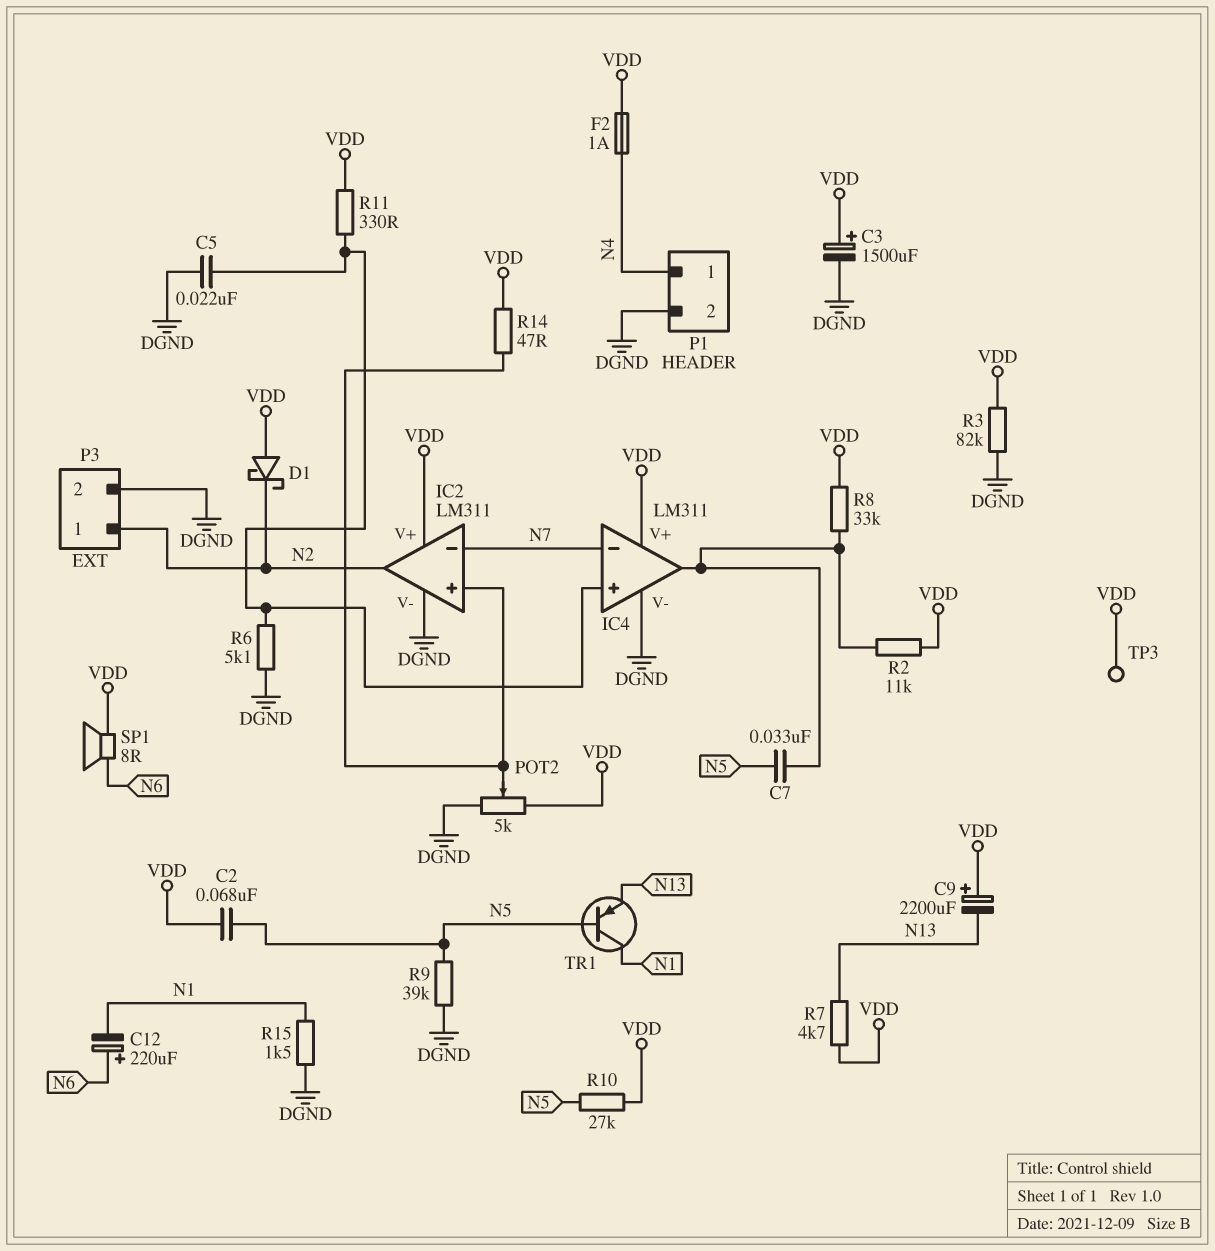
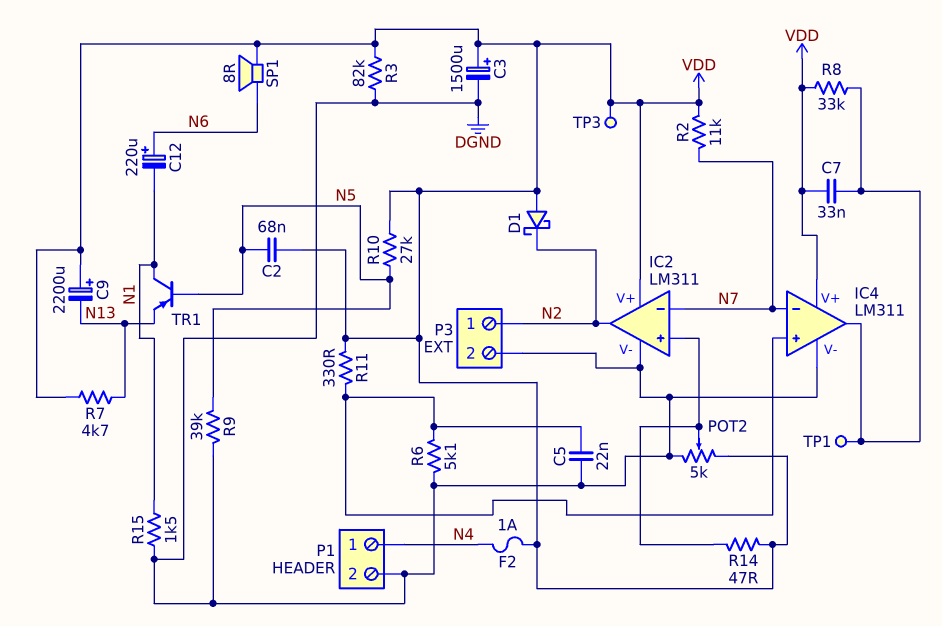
C7: 33nF (IC4/out, N5) -> 33nF (IC4/out, VDD)
R2: 11k (IC4/out, VDD) -> 11k (N7, VDD)
TP1: none -> test point (IC4/out)

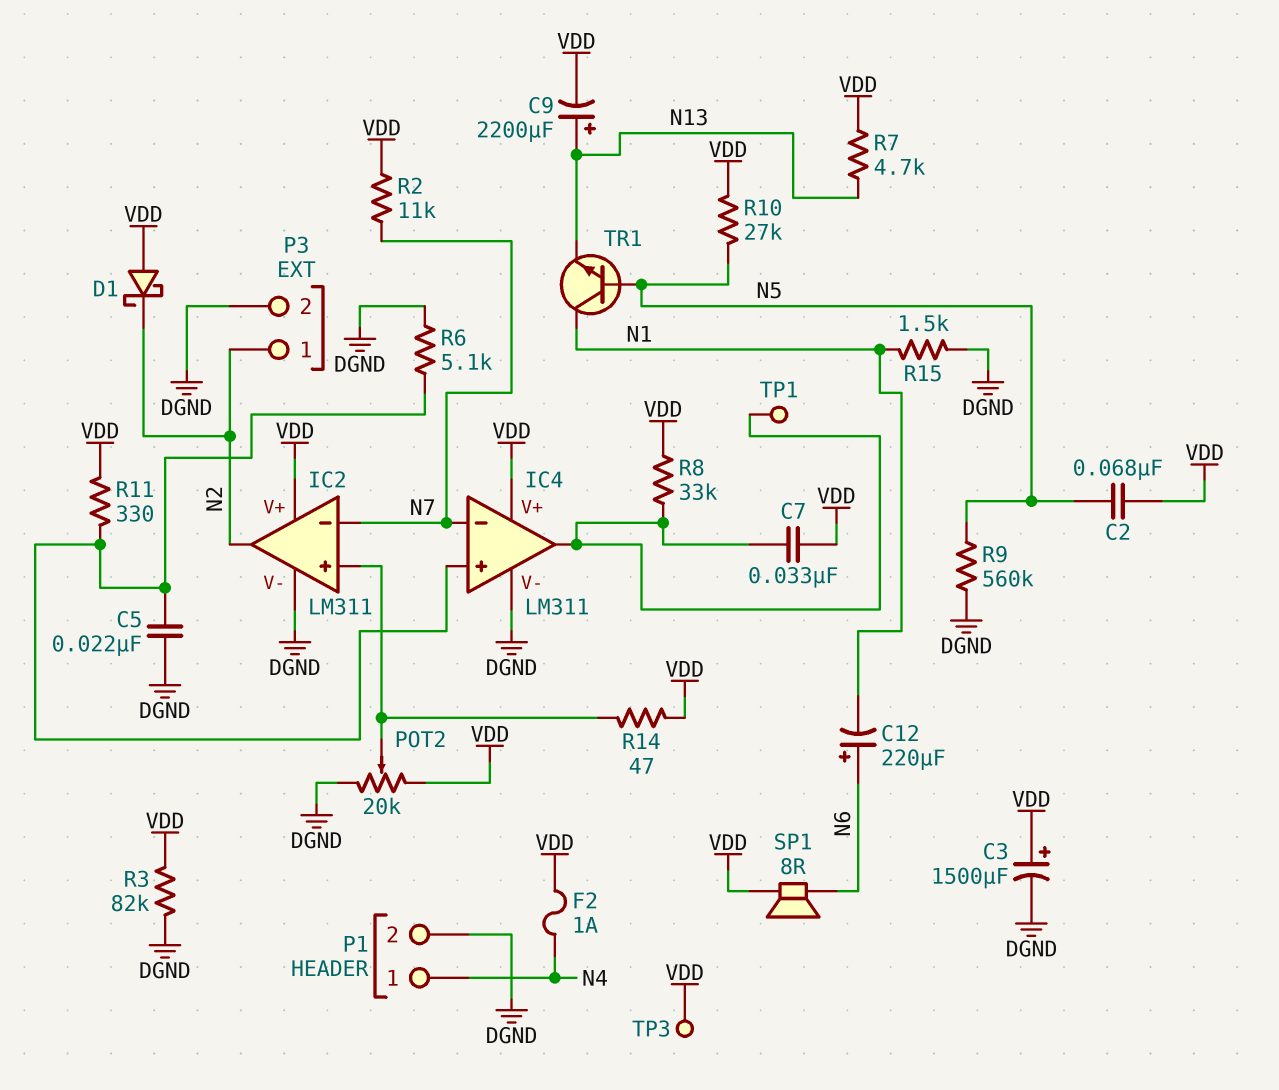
C9: 2200uF (plus VDD, minus N13) -> 2200uF (plus N13, minus VDD)
POT2: 5k (DGND, VDD, wiper IC2/in+) -> 20k (DGND, VDD, wiper IC2/in+)
R9: 39k (DGND, N5) -> 560k (DGND, N5)
TR1: PNP (B N5, C N1, E N13) -> NPN (B N5, C N1, E N13)

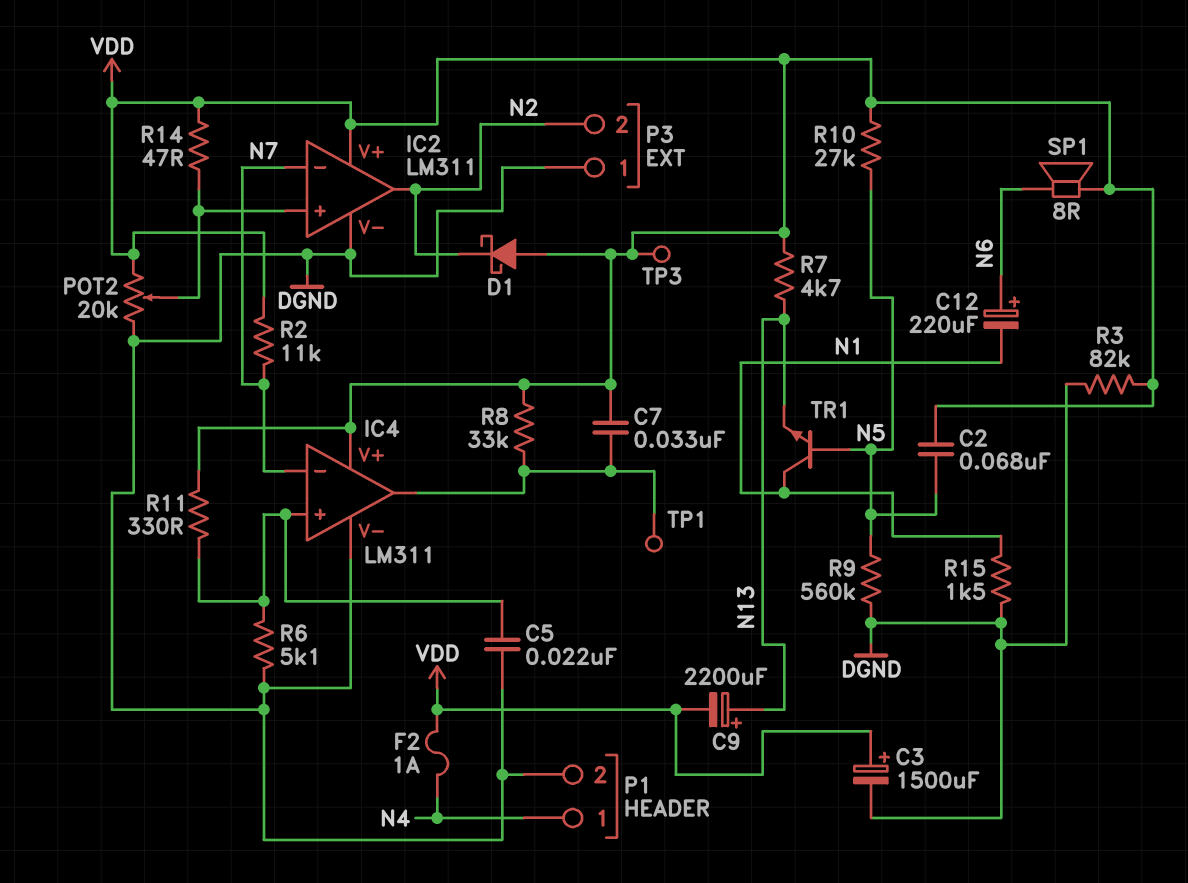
P3 pin 1: N2 -> DGND
P3 pin 2: DGND -> N2

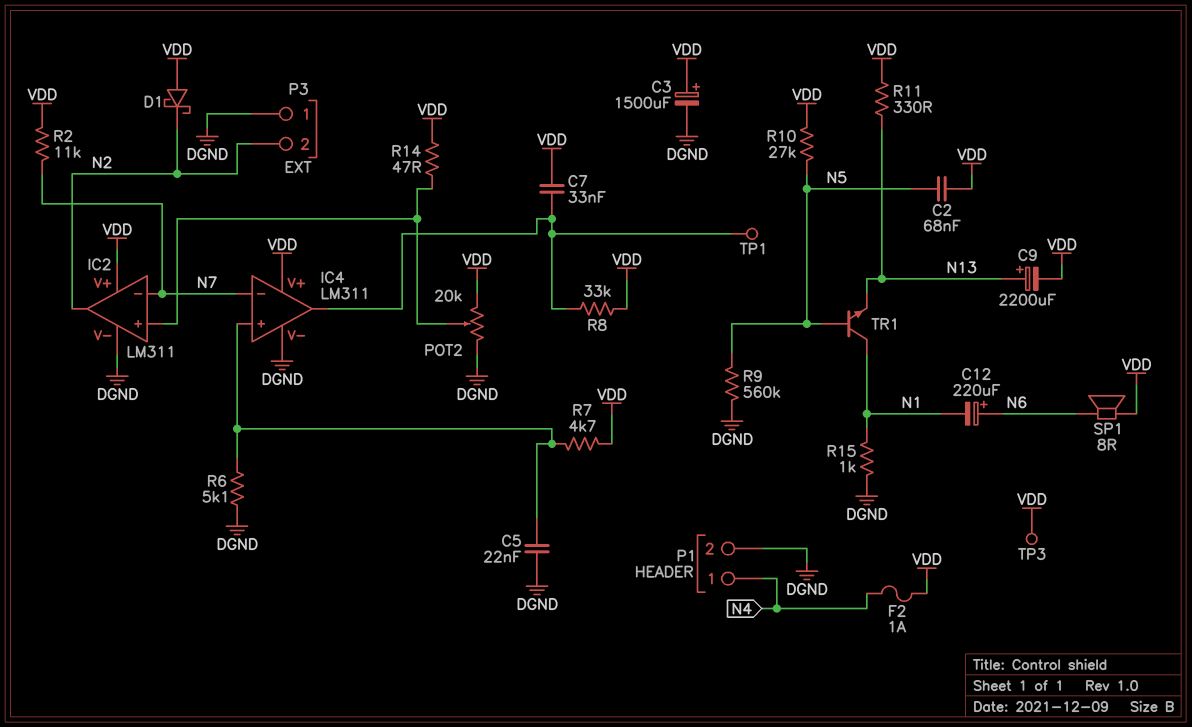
R3: 82k (DGND, VDD) -> none
R7: 4.7k (N13, VDD) -> 4.7k (IC4/in+, VDD)
R11: 330 (IC4/in+, VDD) -> 330 (N13, VDD)
R15: 1.5k (DGND, N1) -> 1k (DGND, N1)

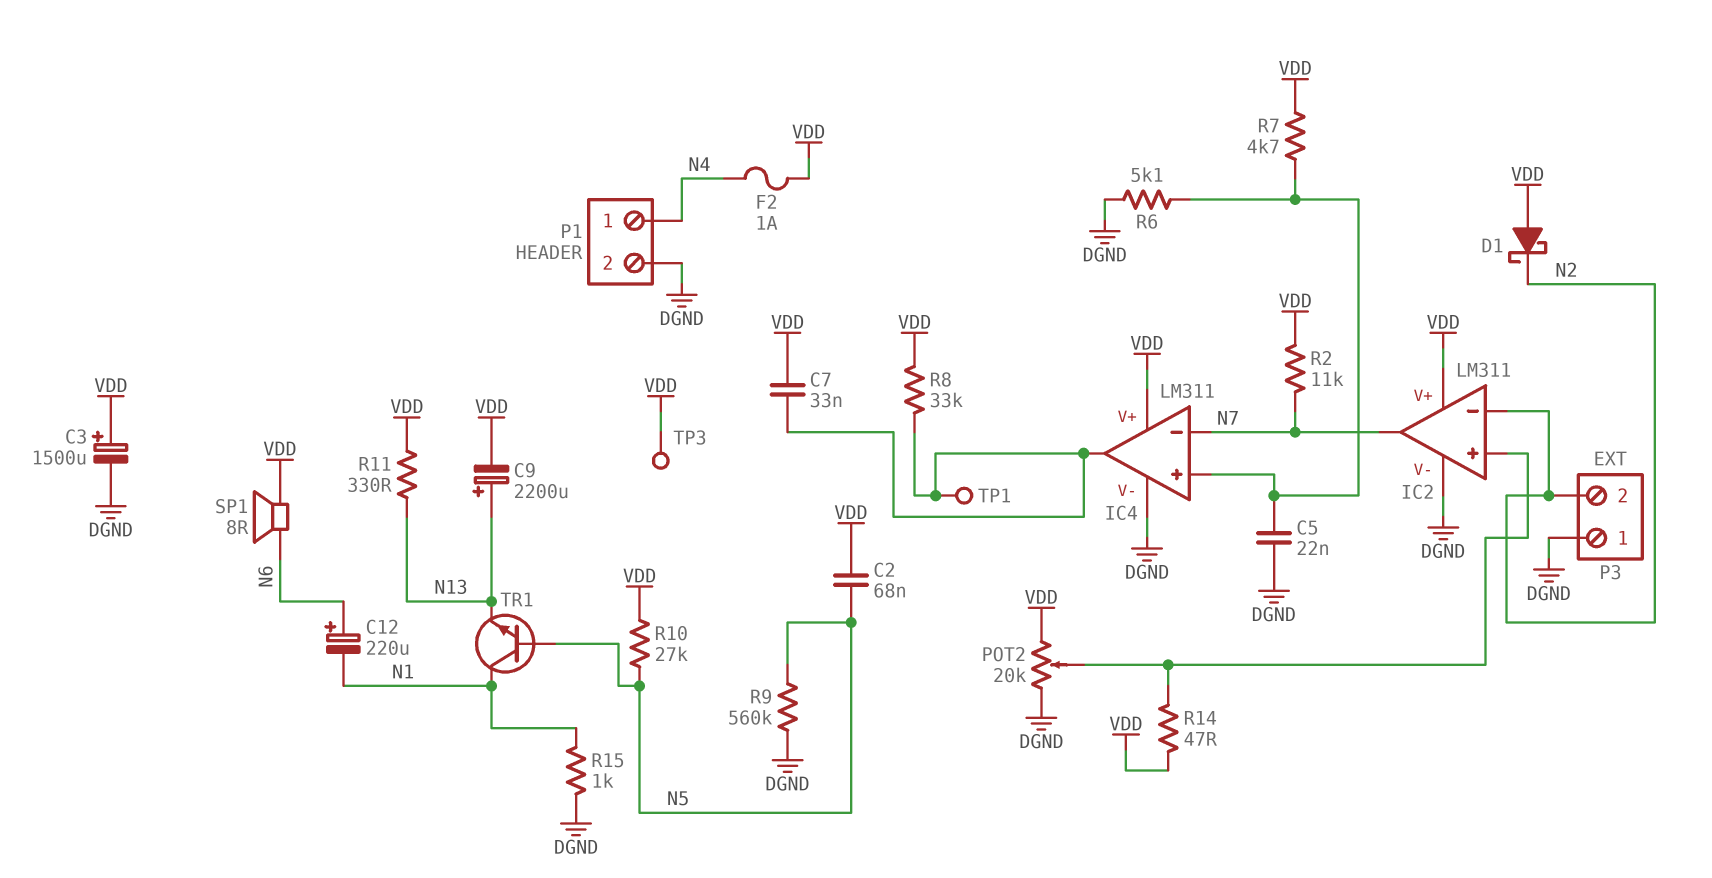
IC2 pin in-: N7 -> N2
IC2 pin out: N2 -> N7

